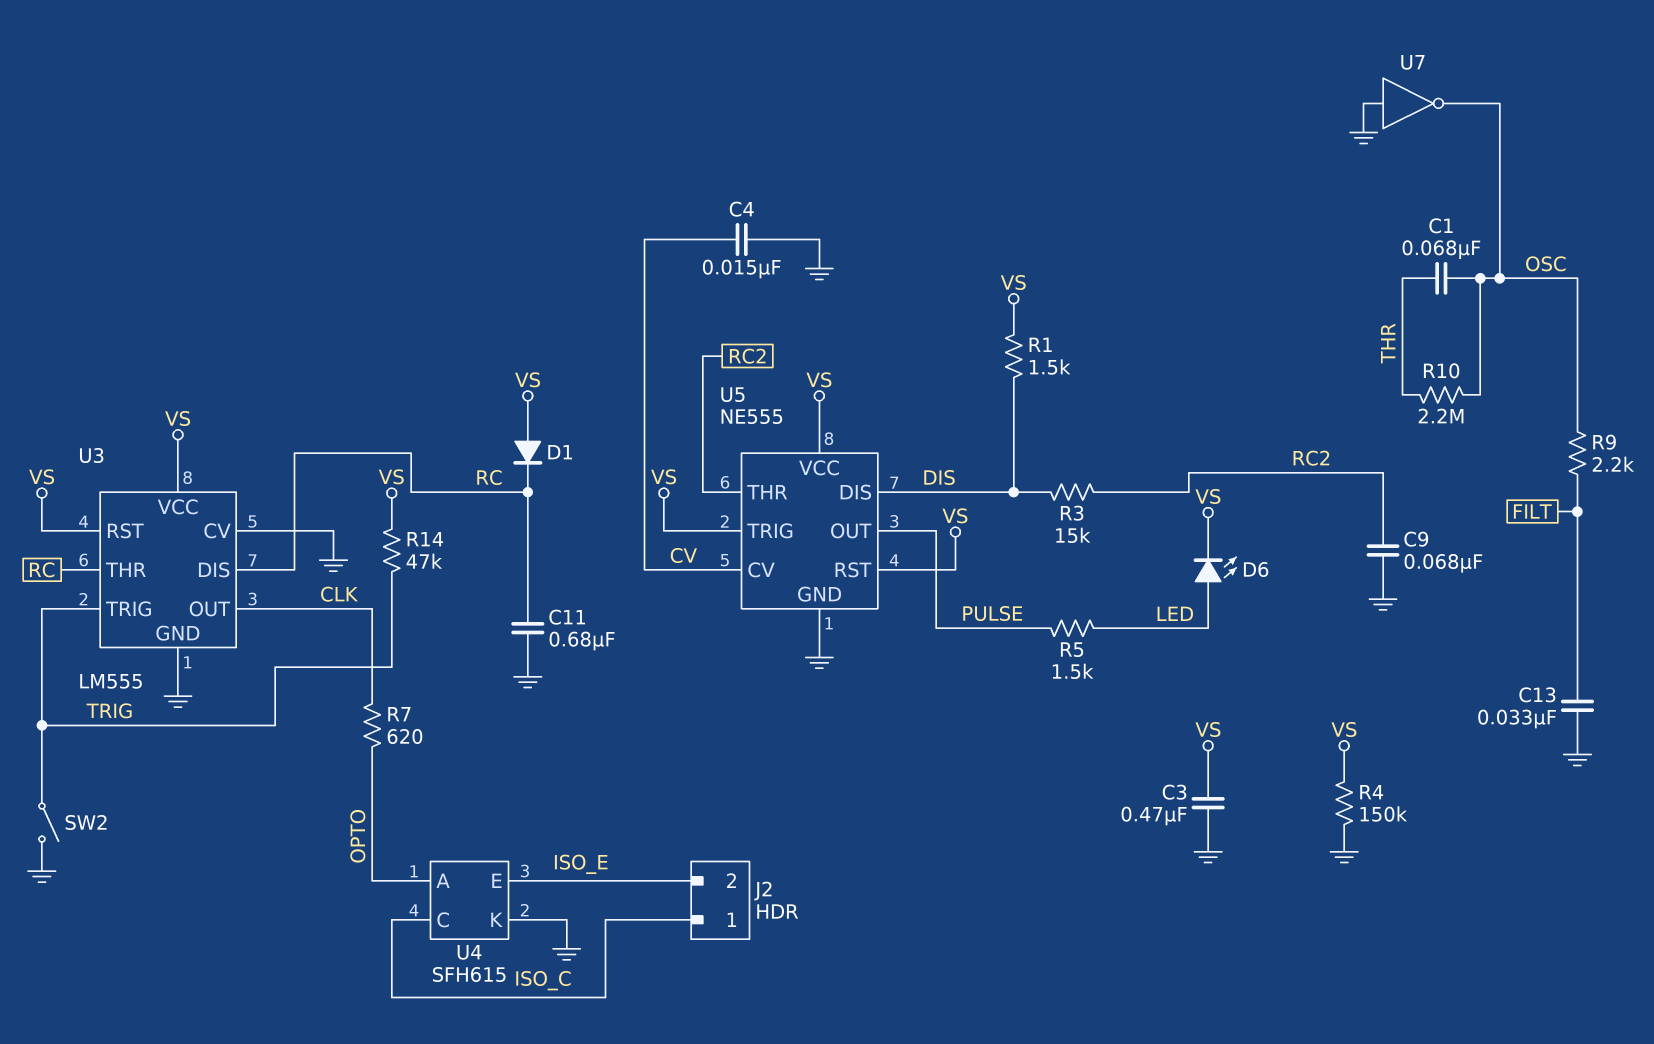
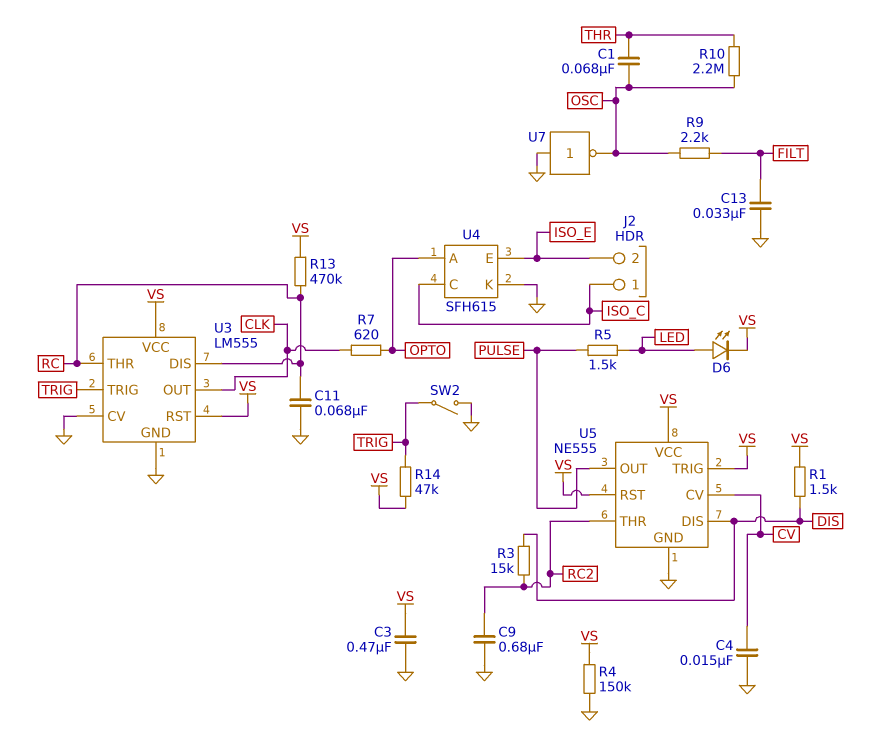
C9: 68nF (GND, RC2) -> 680nF (GND, RC2)
C11: 680nF (GND, RC) -> 68nF (GND, RC)
D1: diode (A VS, K RC) -> none
R13: none -> 470k (RC, VS)

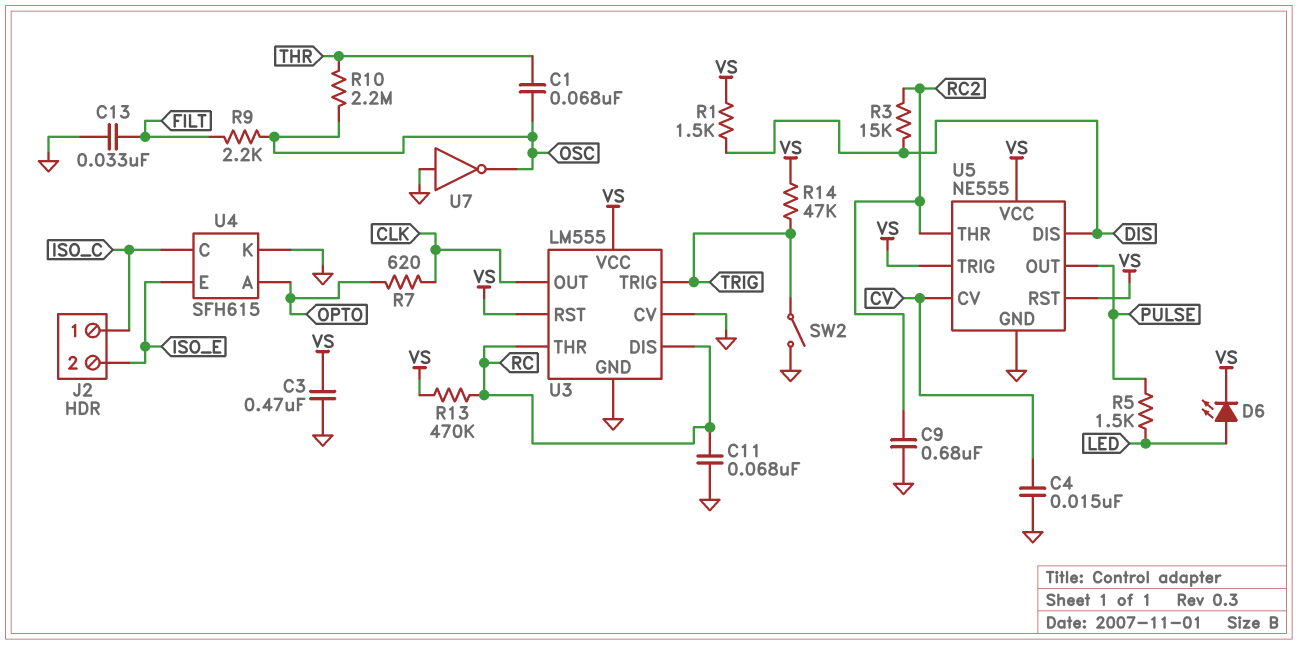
R4: 150k (GND, VS) -> none

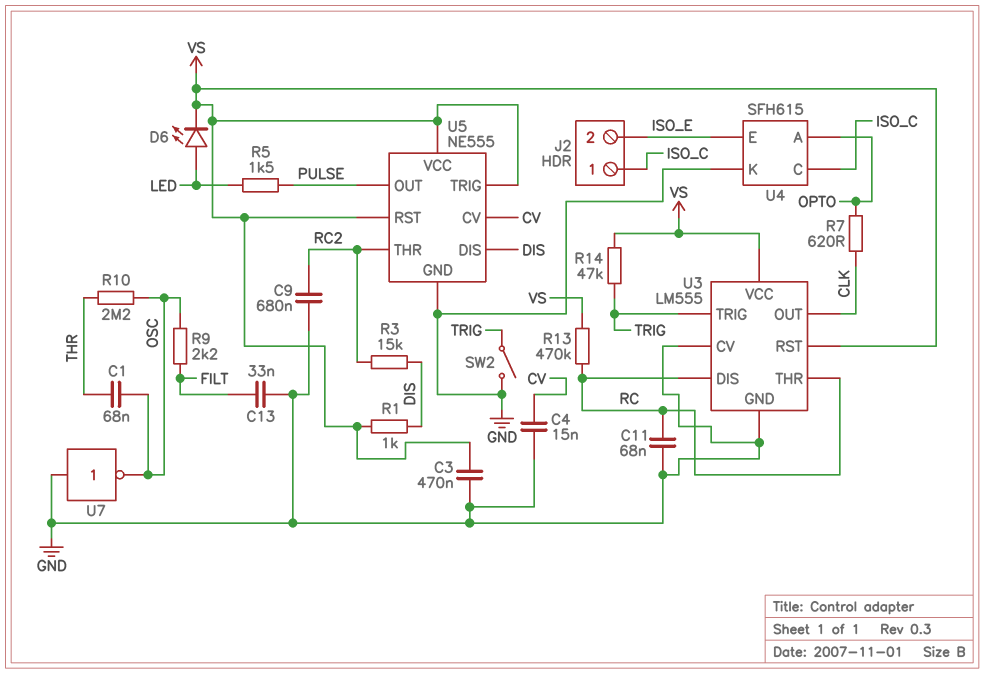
R1: 1.5k (DIS, VS) -> 1k (DIS, VS)

